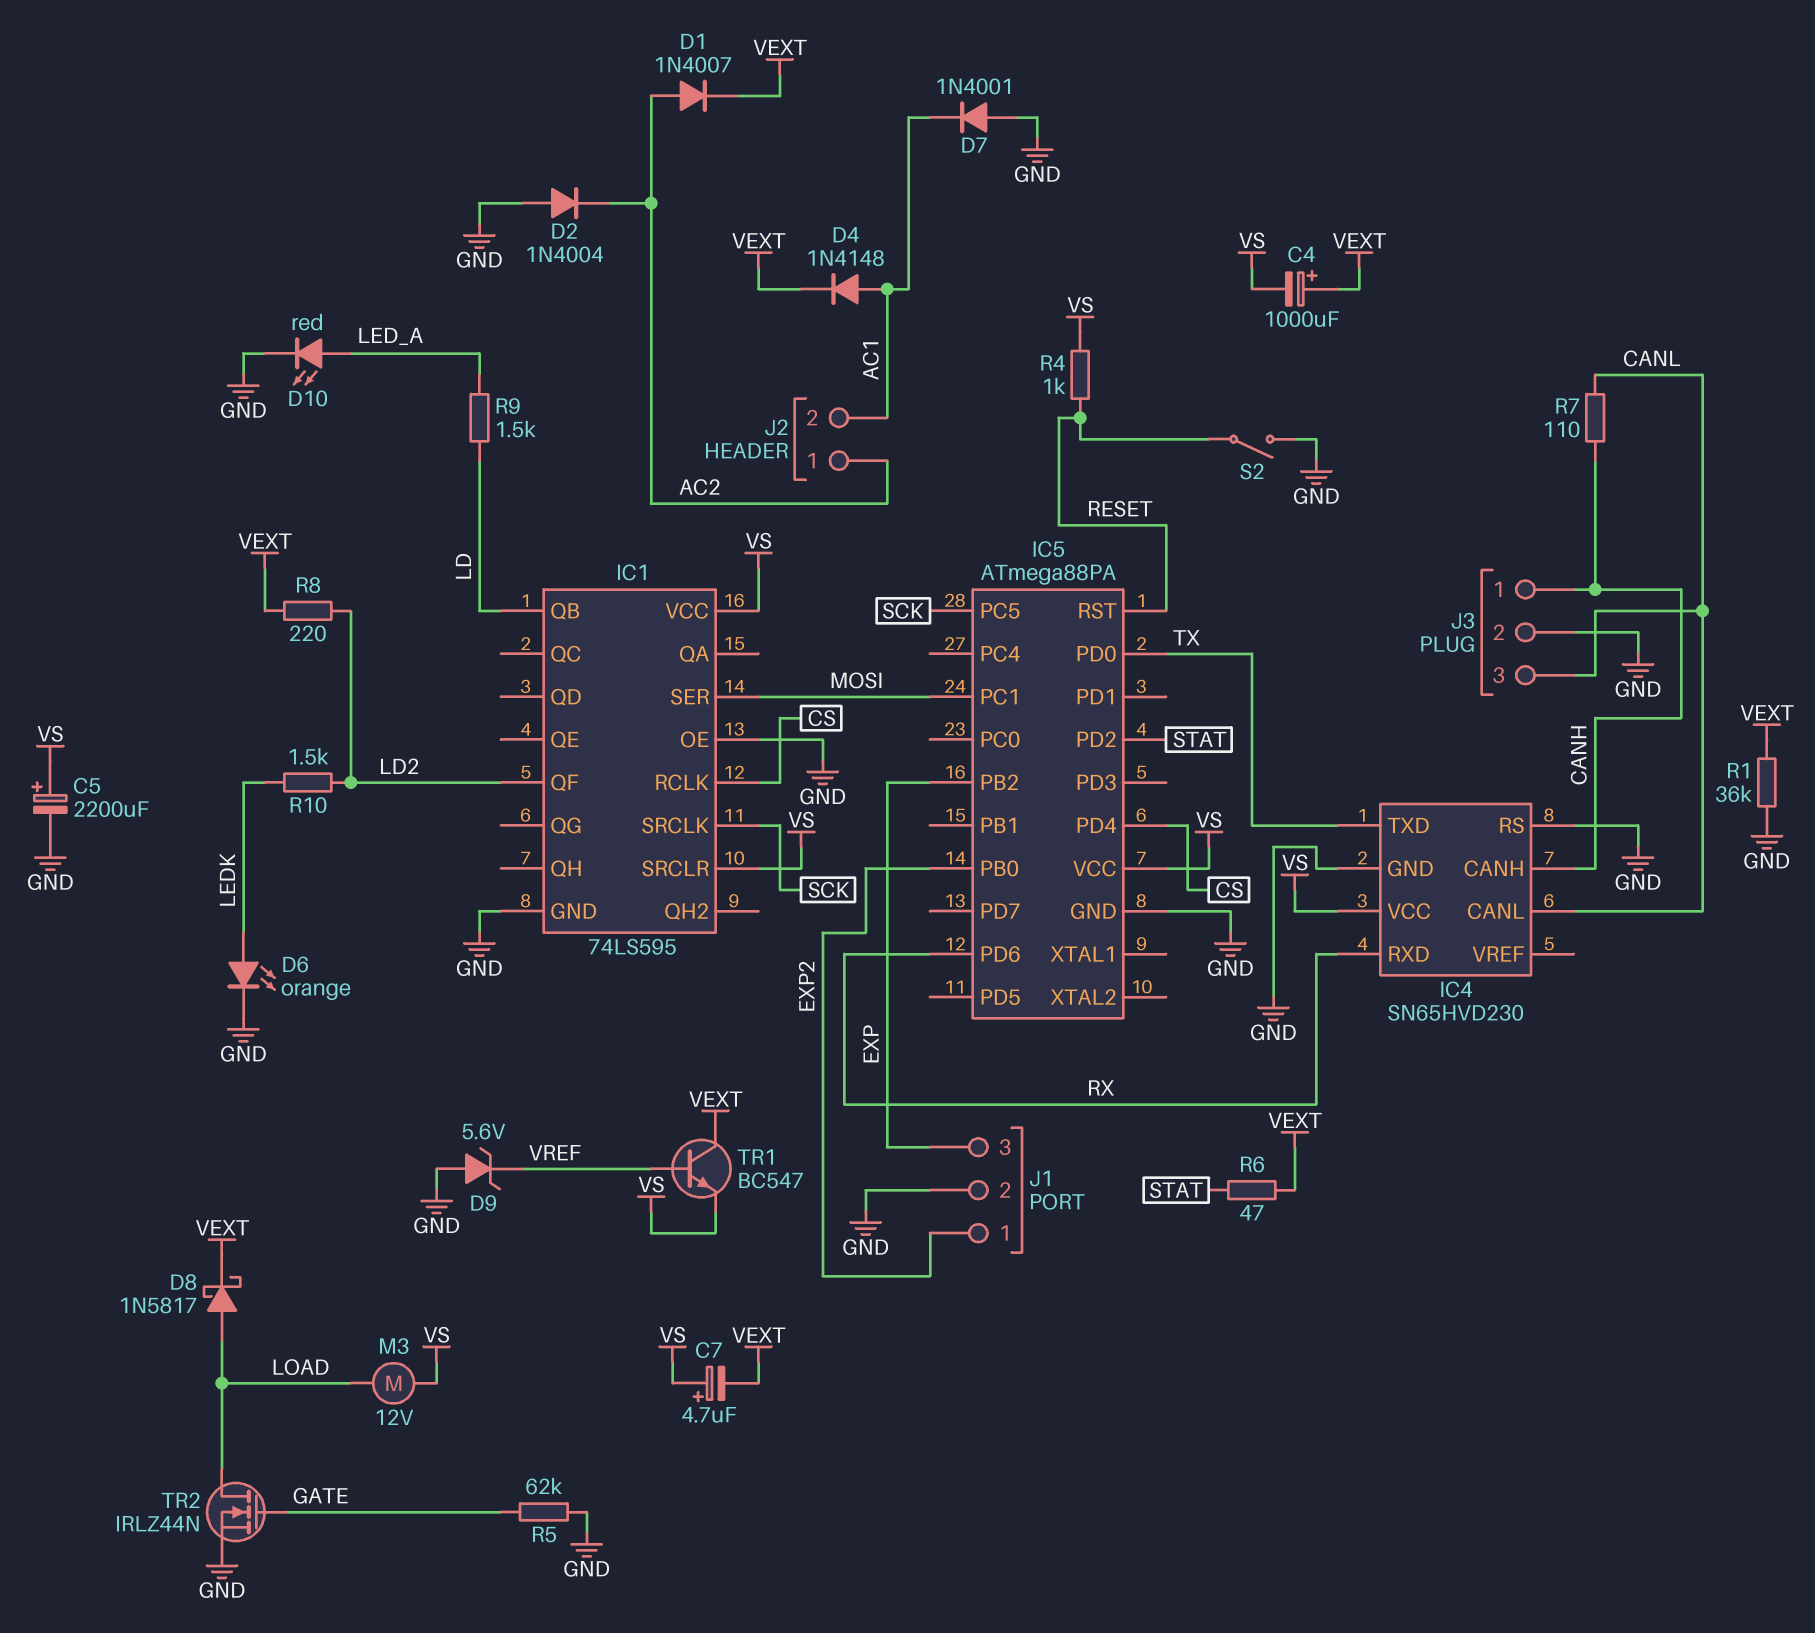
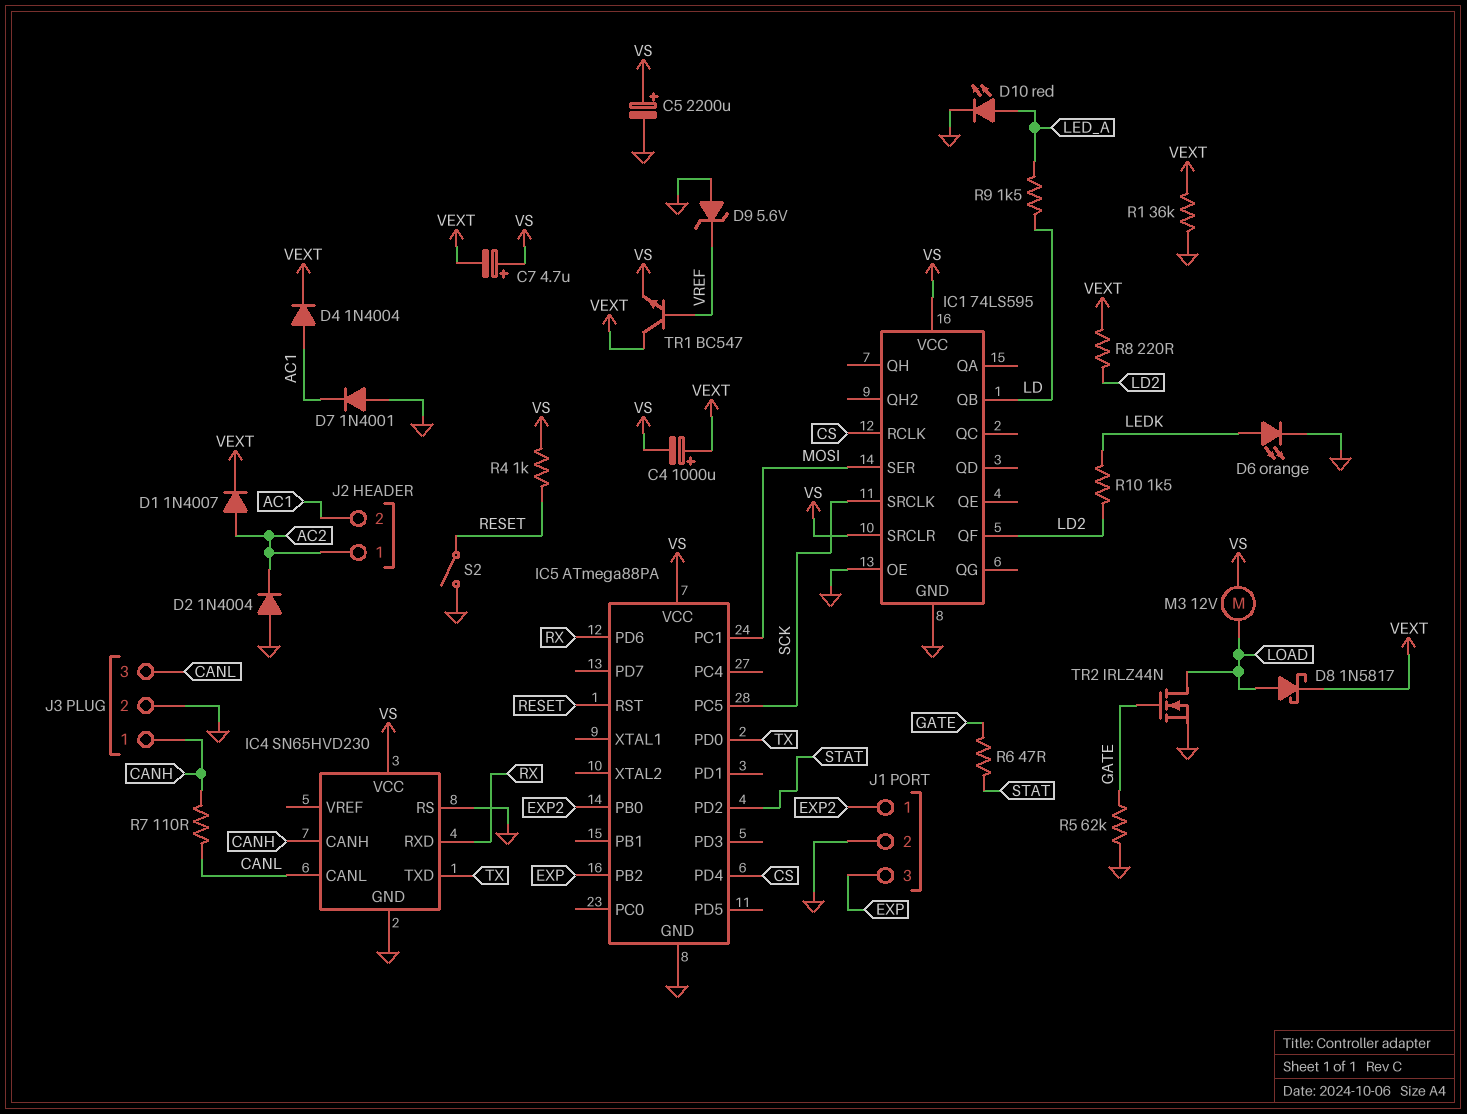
D4: diode 1N4148 (A AC1, K VEXT) -> diode 1N4004 (A AC1, K VEXT)
R6: 47 (STAT, VEXT) -> 47 (GATE, STAT)

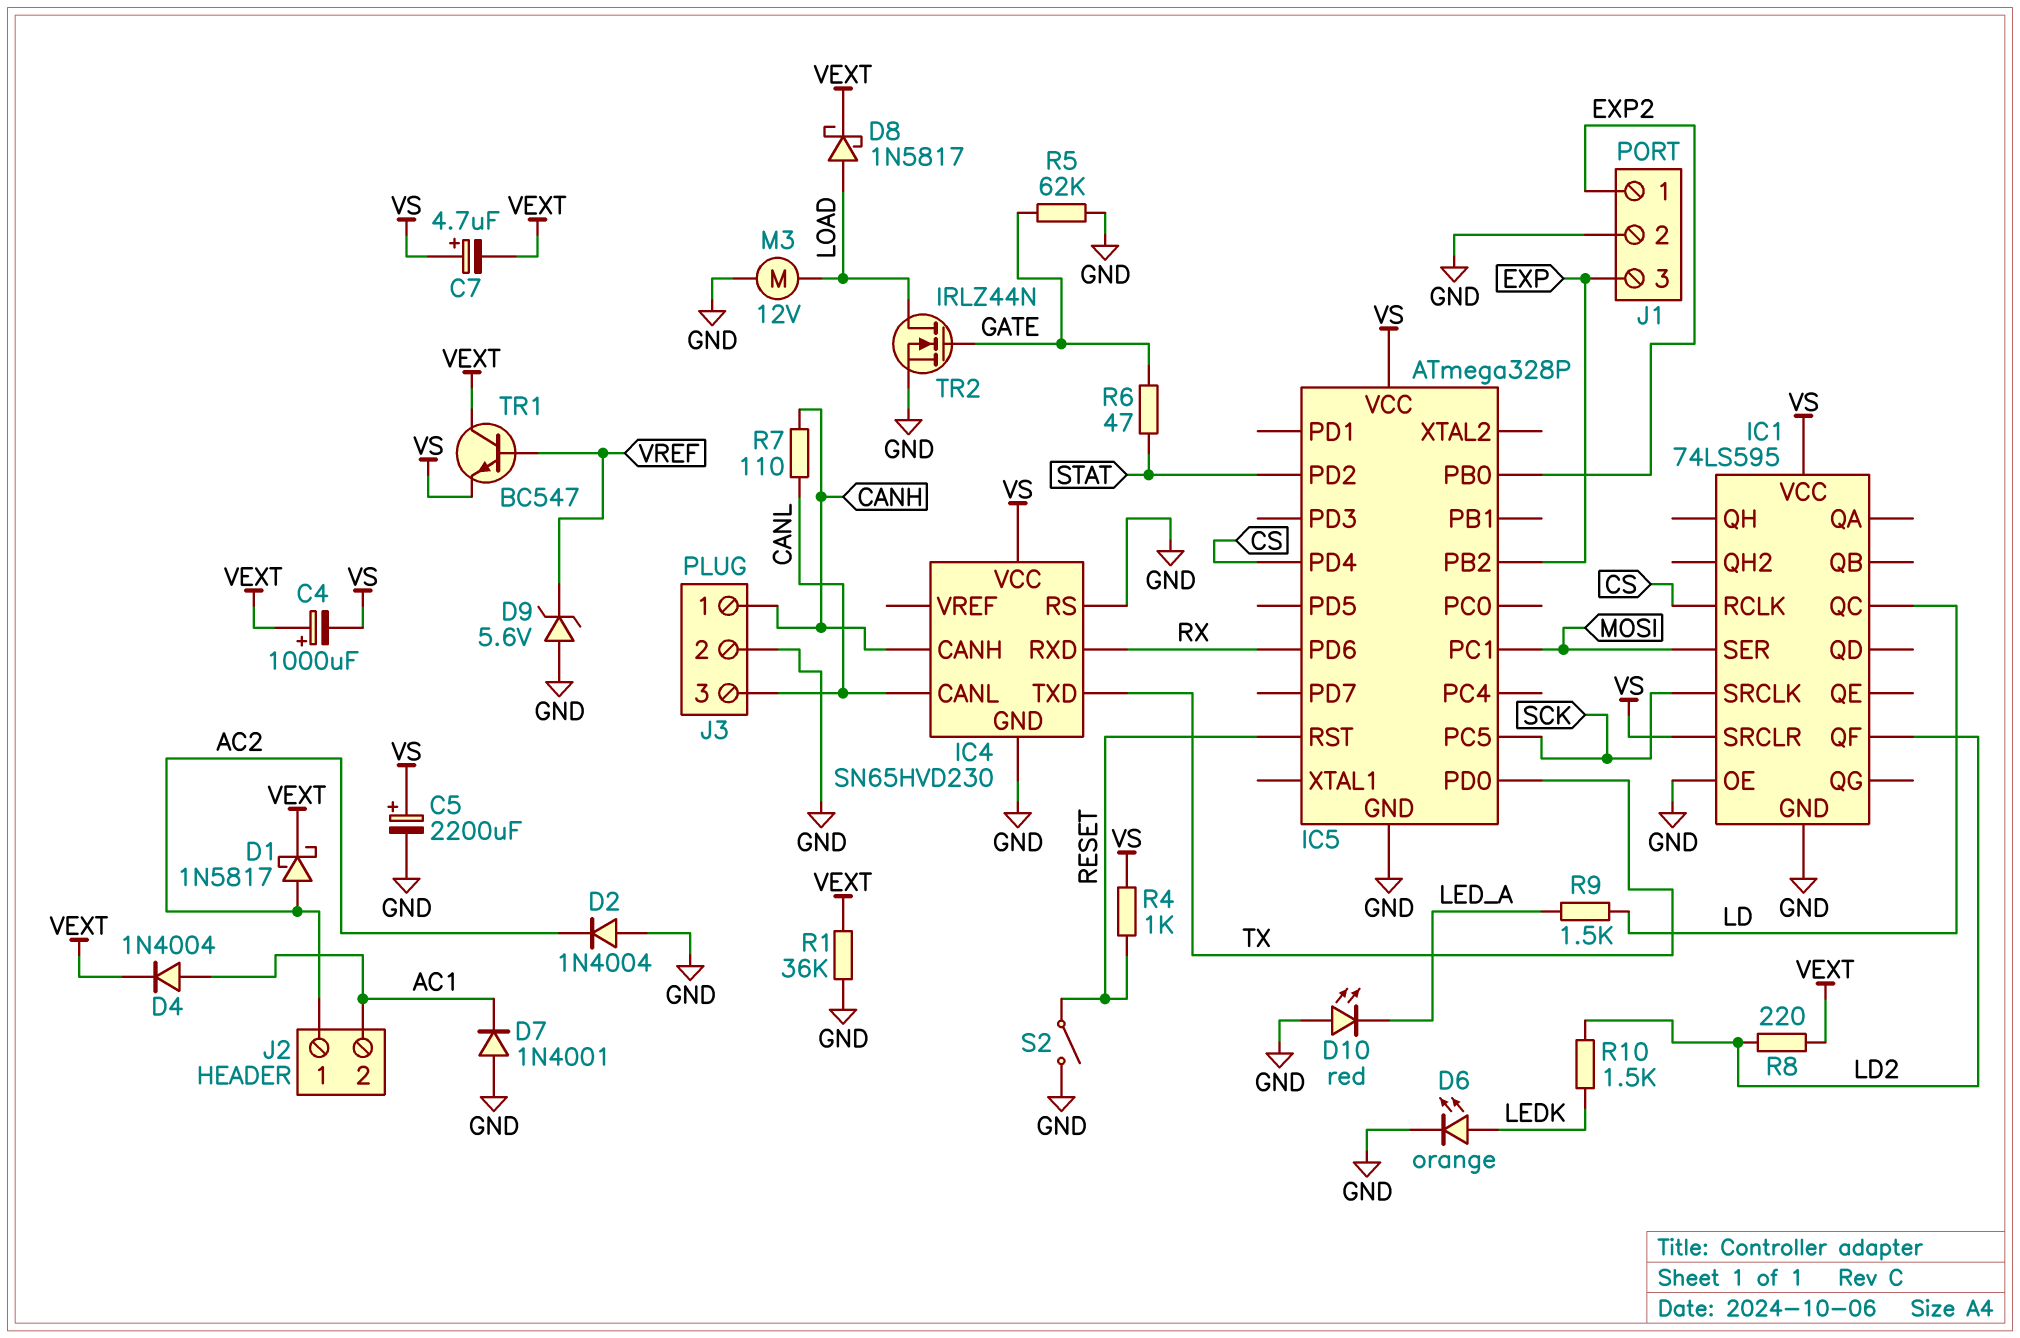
D1: diode 1N4007 (A AC2, K VEXT) -> schottky 1N5817 (A AC2, K VEXT)
D10: LED red (A LED_A, K GND) -> LED red (A GND, K LED_A)
IC1 pin QB: LD -> none
IC1 pin QC: none -> LD
IC5: ATmega88PA -> ATmega328P
M3: motor 12V (LOAD, VS) -> motor 12V (GND, LOAD)

